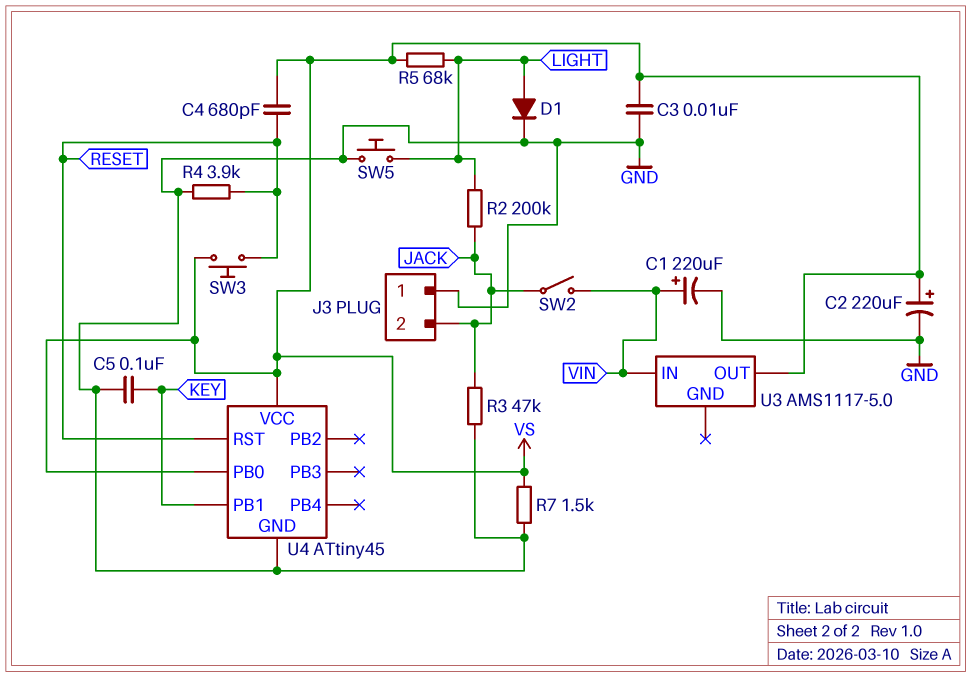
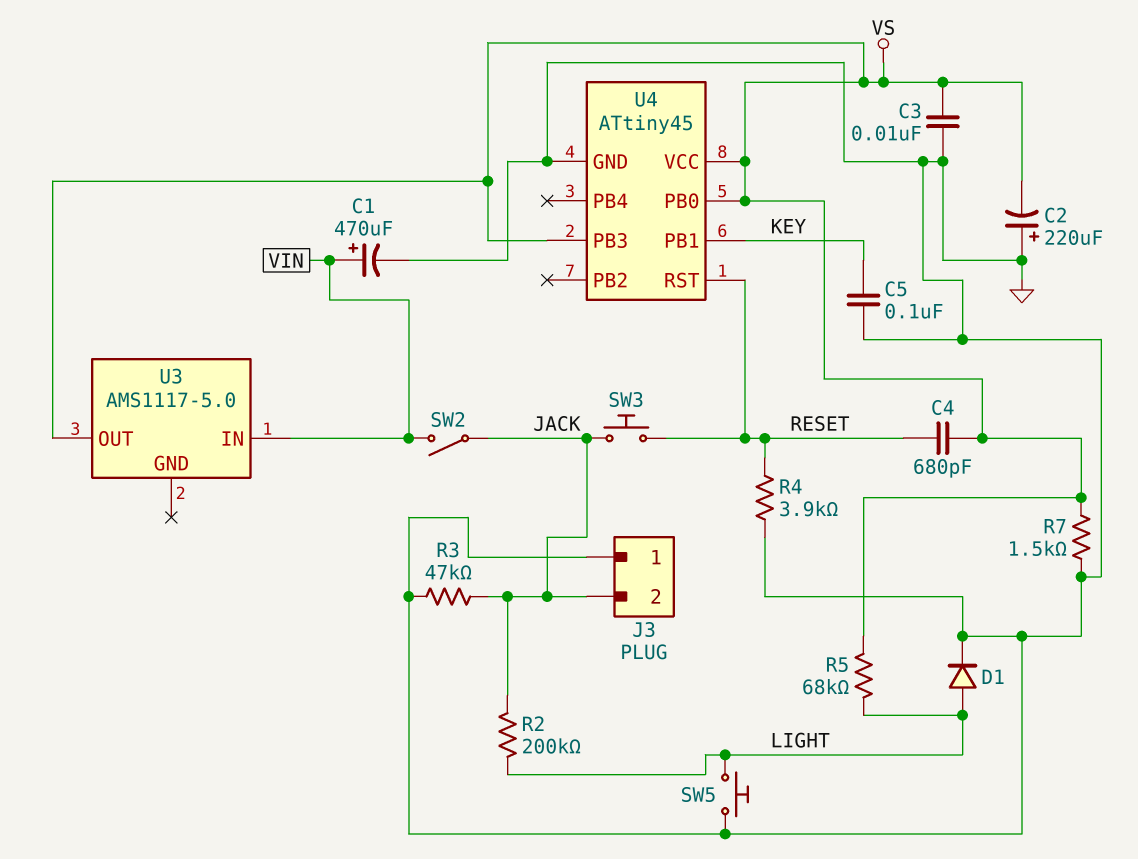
C1: 220uF (plus VIN, minus GND) -> 470uF (plus VIN, minus GND)
C2: 220uF (plus VS, minus GND) -> 220uF (plus GND, minus VS)
SW3: button (RESET, VS) -> button (JACK, RESET)
U4 pin PB3: none -> VS

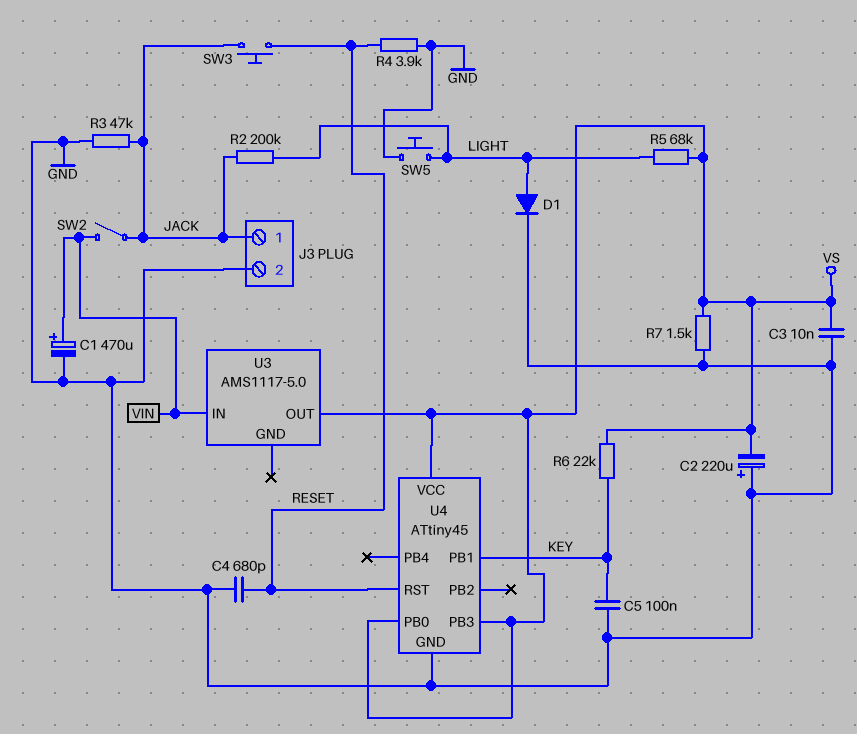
C4: 680pF (RESET, VS) -> 680pF (GND, RESET)
J3 pin 1: GND -> JACK
J3 pin 2: JACK -> GND
R6: none -> 22k (KEY, VS)

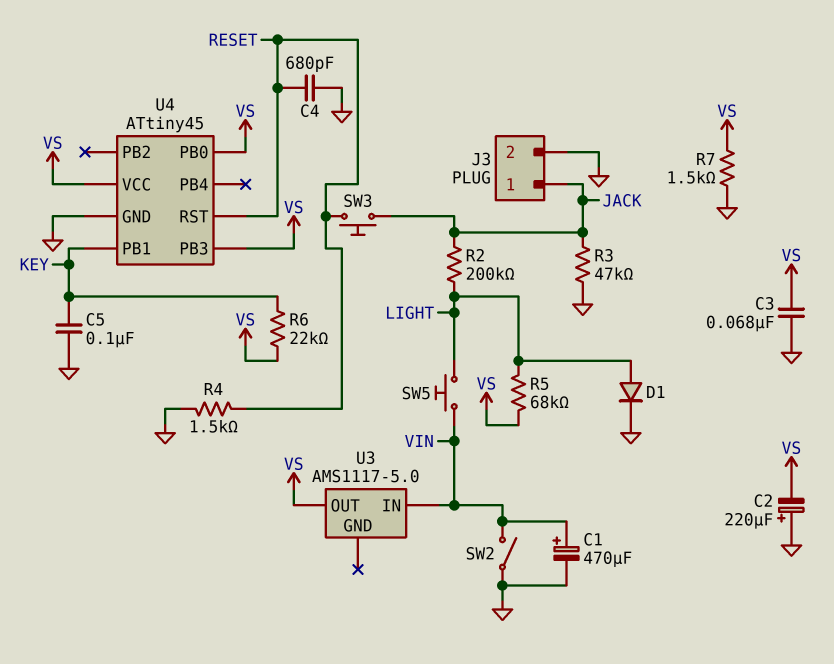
C3: 10nF (GND, VS) -> 68nF (GND, VS)
R4: 3.9k (GND, RESET) -> 1.5k (GND, RESET)
SW2: switch (JACK, VIN) -> switch (GND, VIN)
SW5: button (GND, LIGHT) -> button (LIGHT, VIN)

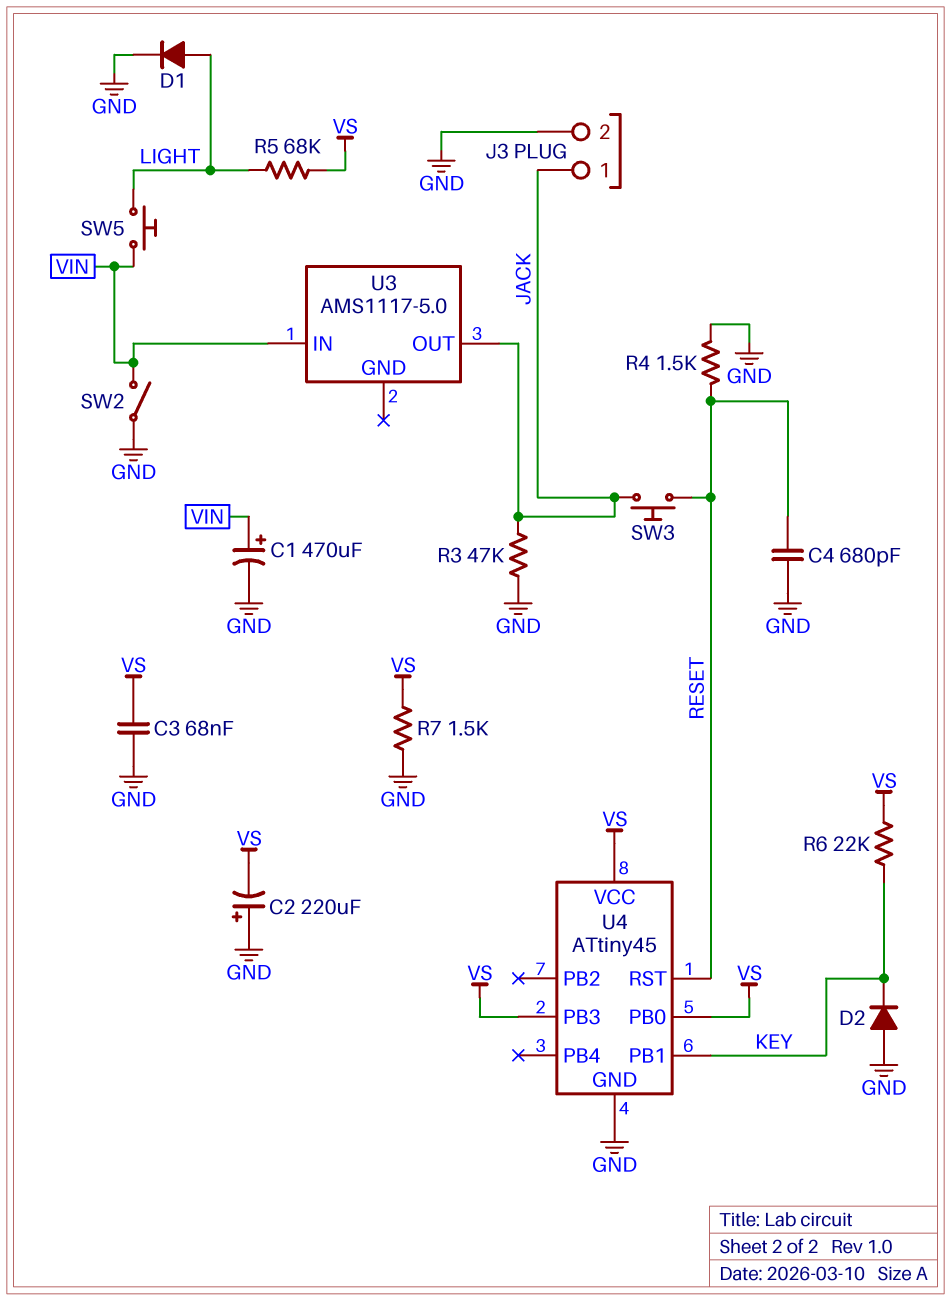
C5: 100nF (GND, KEY) -> none
D2: none -> diode (A GND, K KEY)
R2: 200k (JACK, LIGHT) -> none
U3 pin OUT: VS -> JACK

